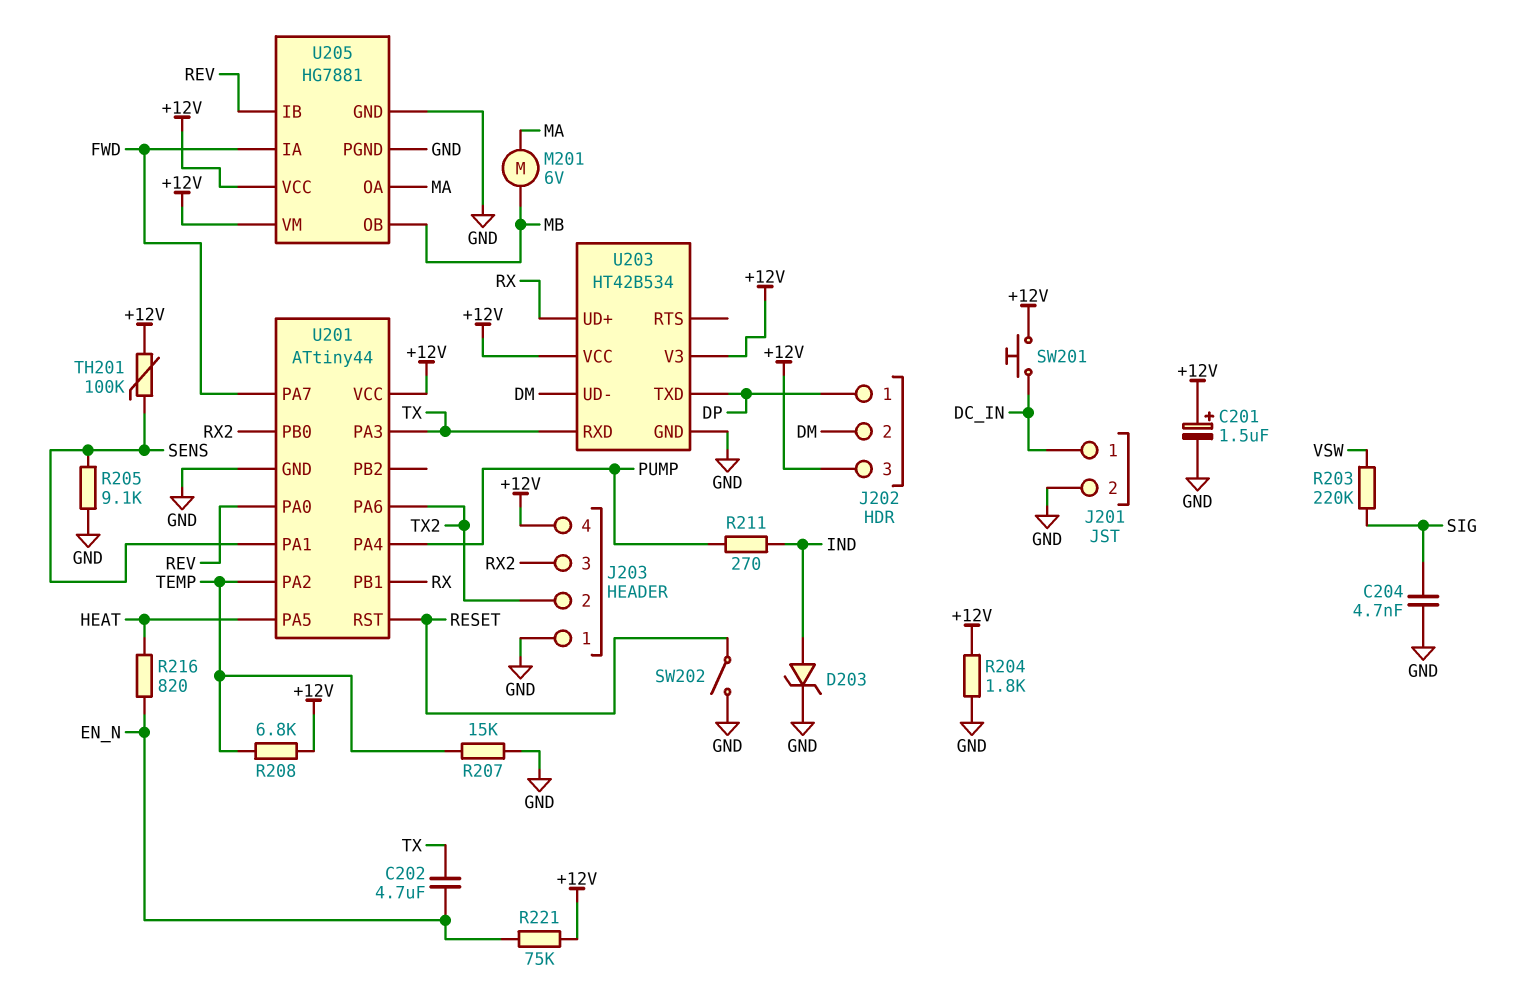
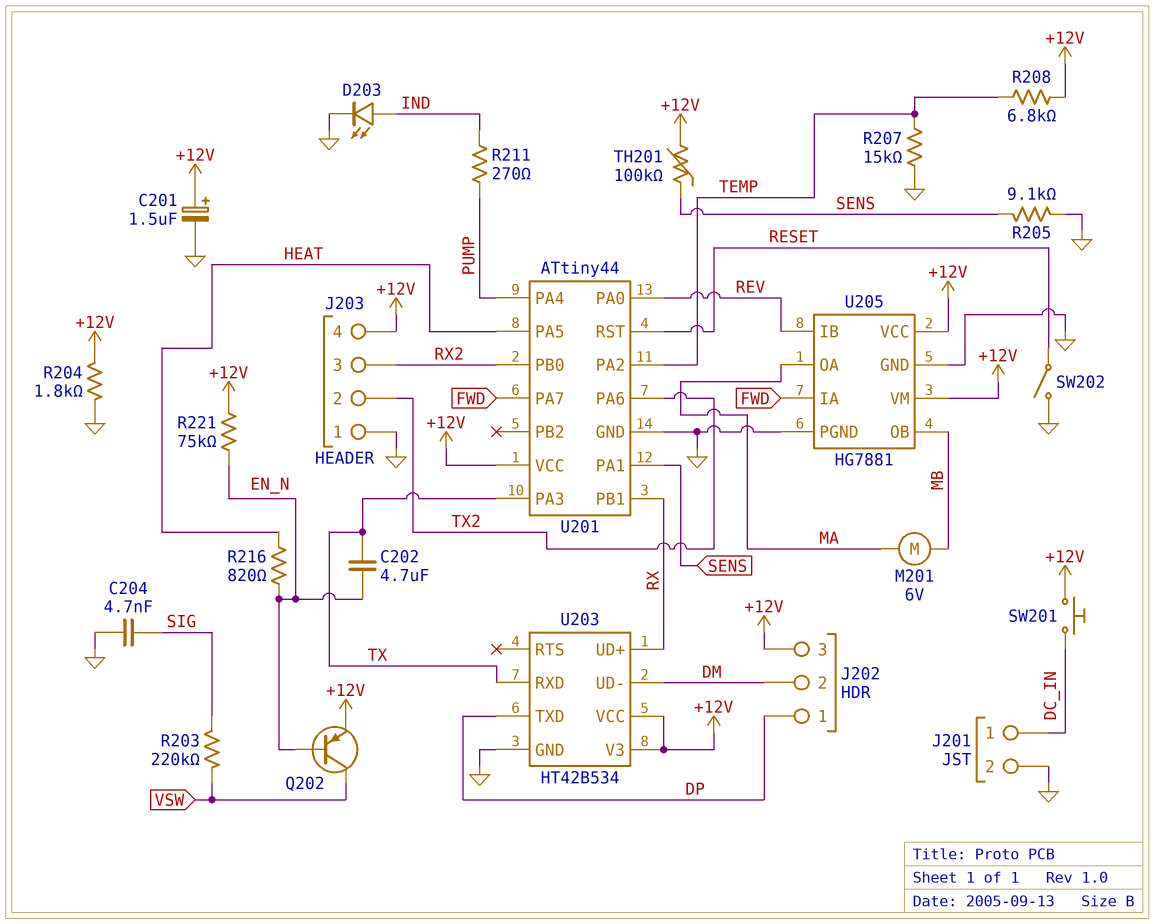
D203: zener (A IND, K GND) -> LED (A IND, K GND)
Q202: none -> PNP (B EN_N, C VSW, E +12V)

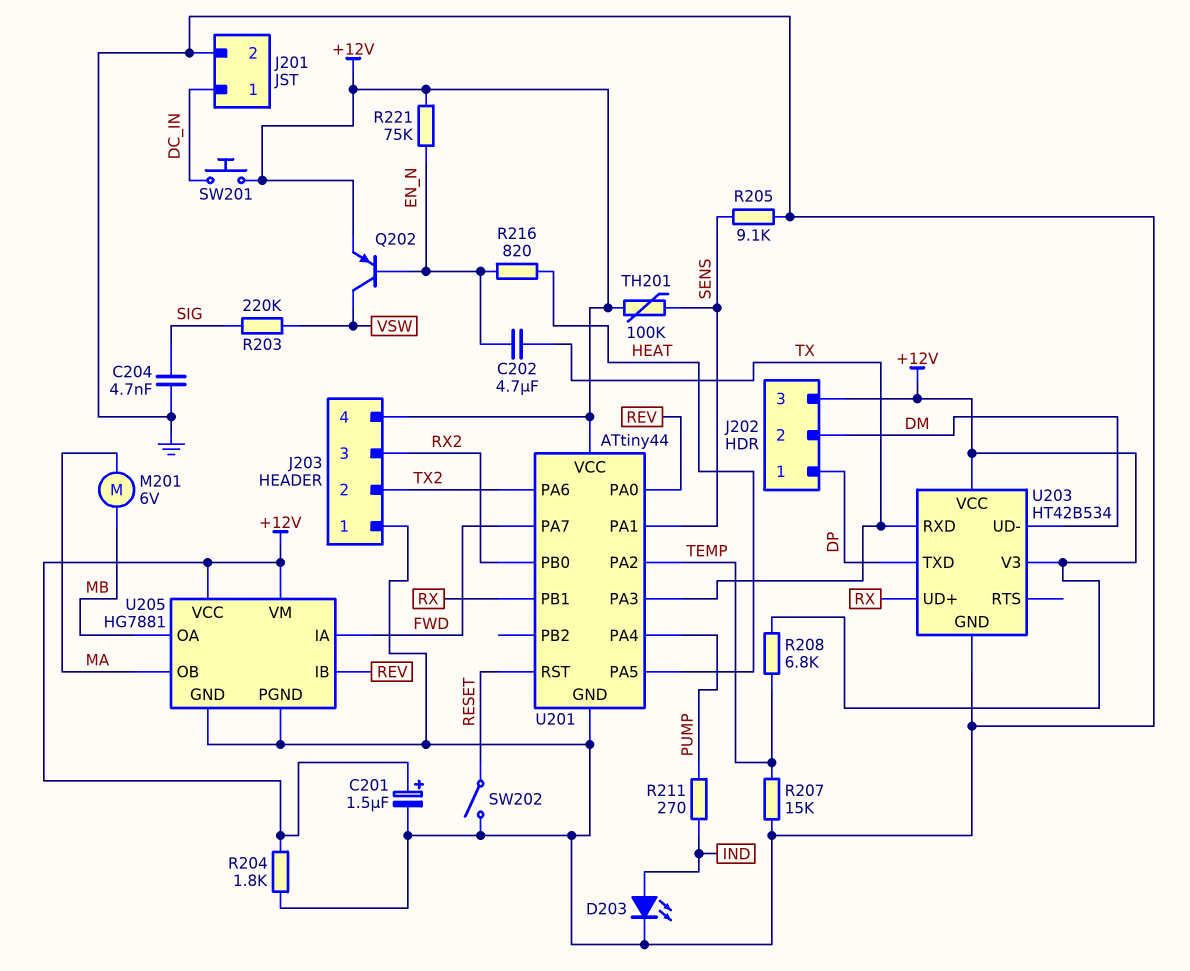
U205 pin OA: MA -> MB
U205 pin OB: MB -> MA

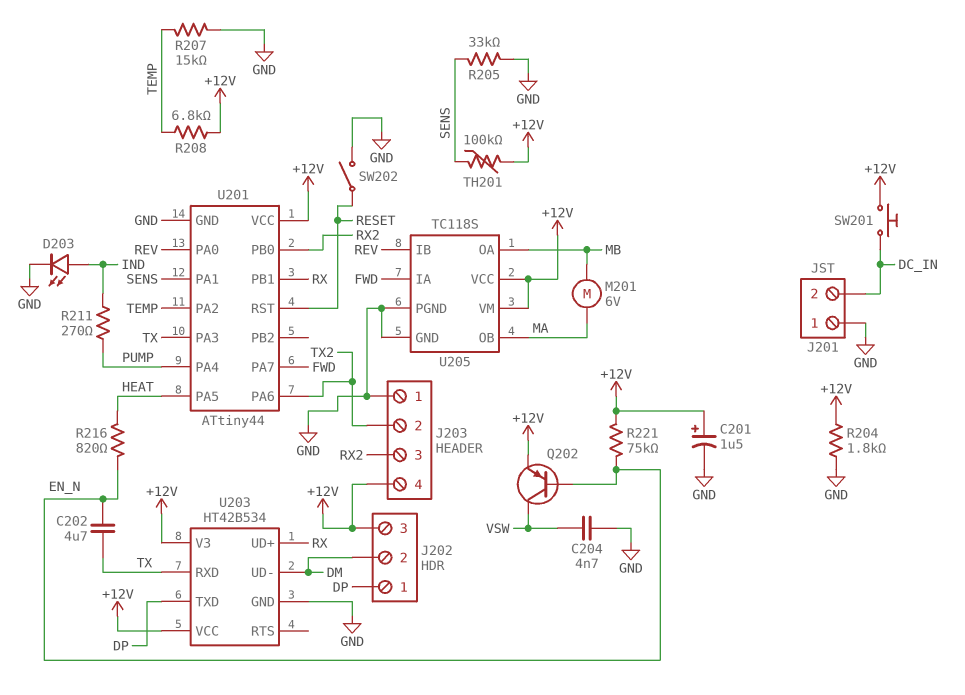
C204: 4.7nF (GND, SIG) -> 4.7nF (GND, VSW)
J201 pin 1: DC_IN -> GND
J201 pin 2: GND -> DC_IN
R203: 220k (SIG, VSW) -> none
R205: 9.1k (GND, SENS) -> 33k (GND, SENS)
U205: HG7881 -> TC118S

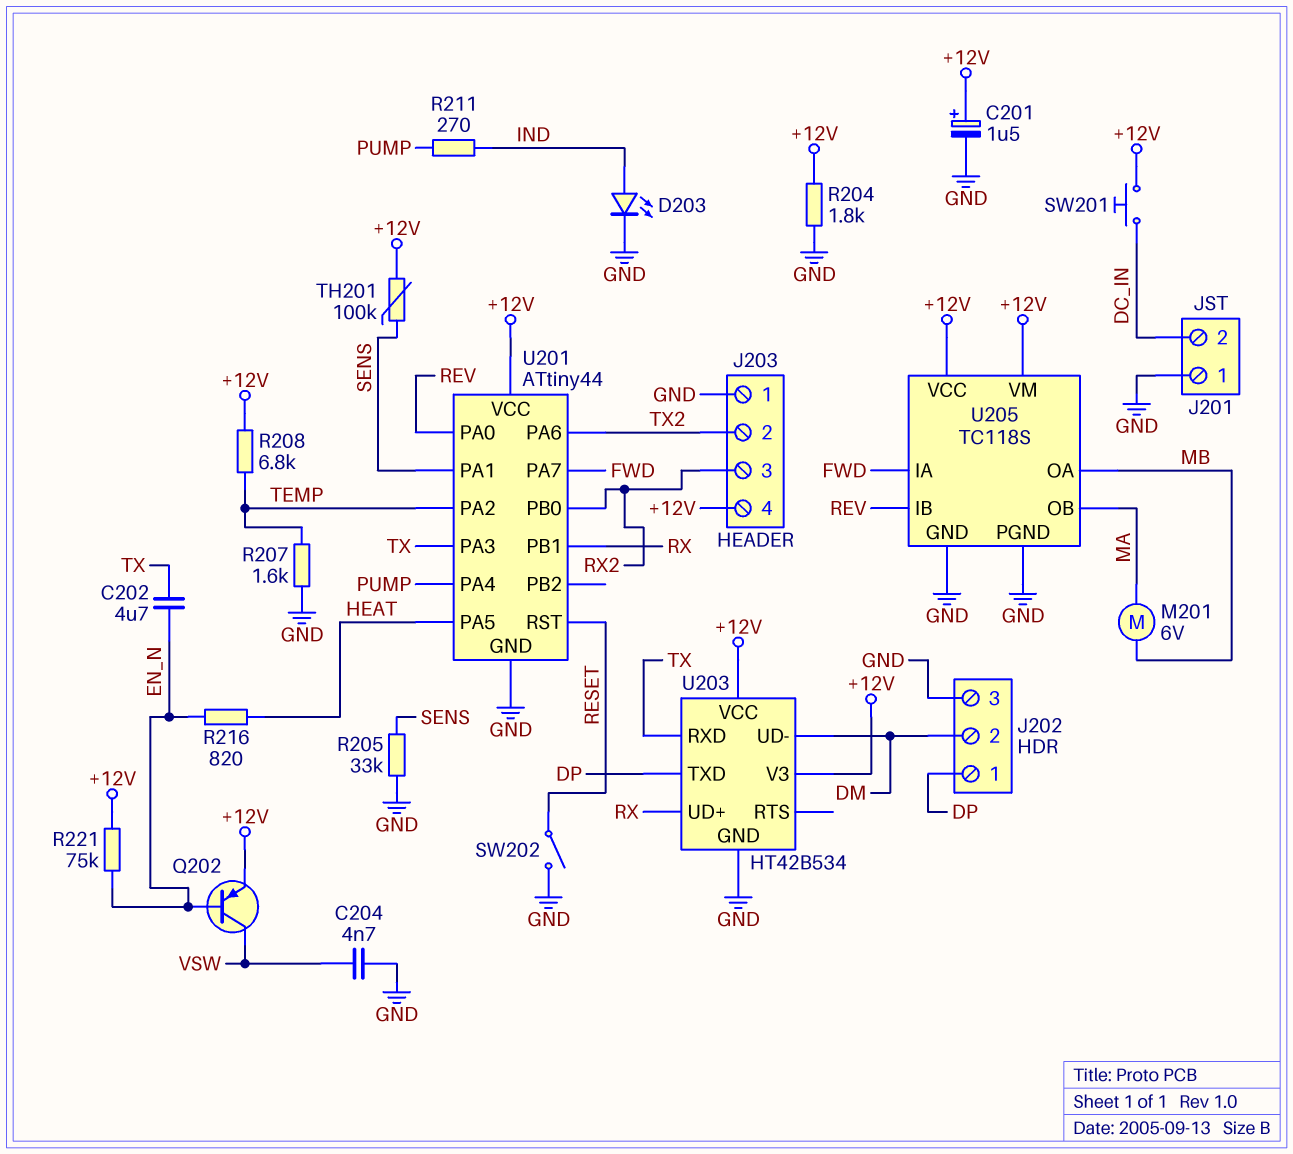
J202 pin 3: +12V -> GND
R207: 15k (GND, TEMP) -> 1.6k (GND, TEMP)

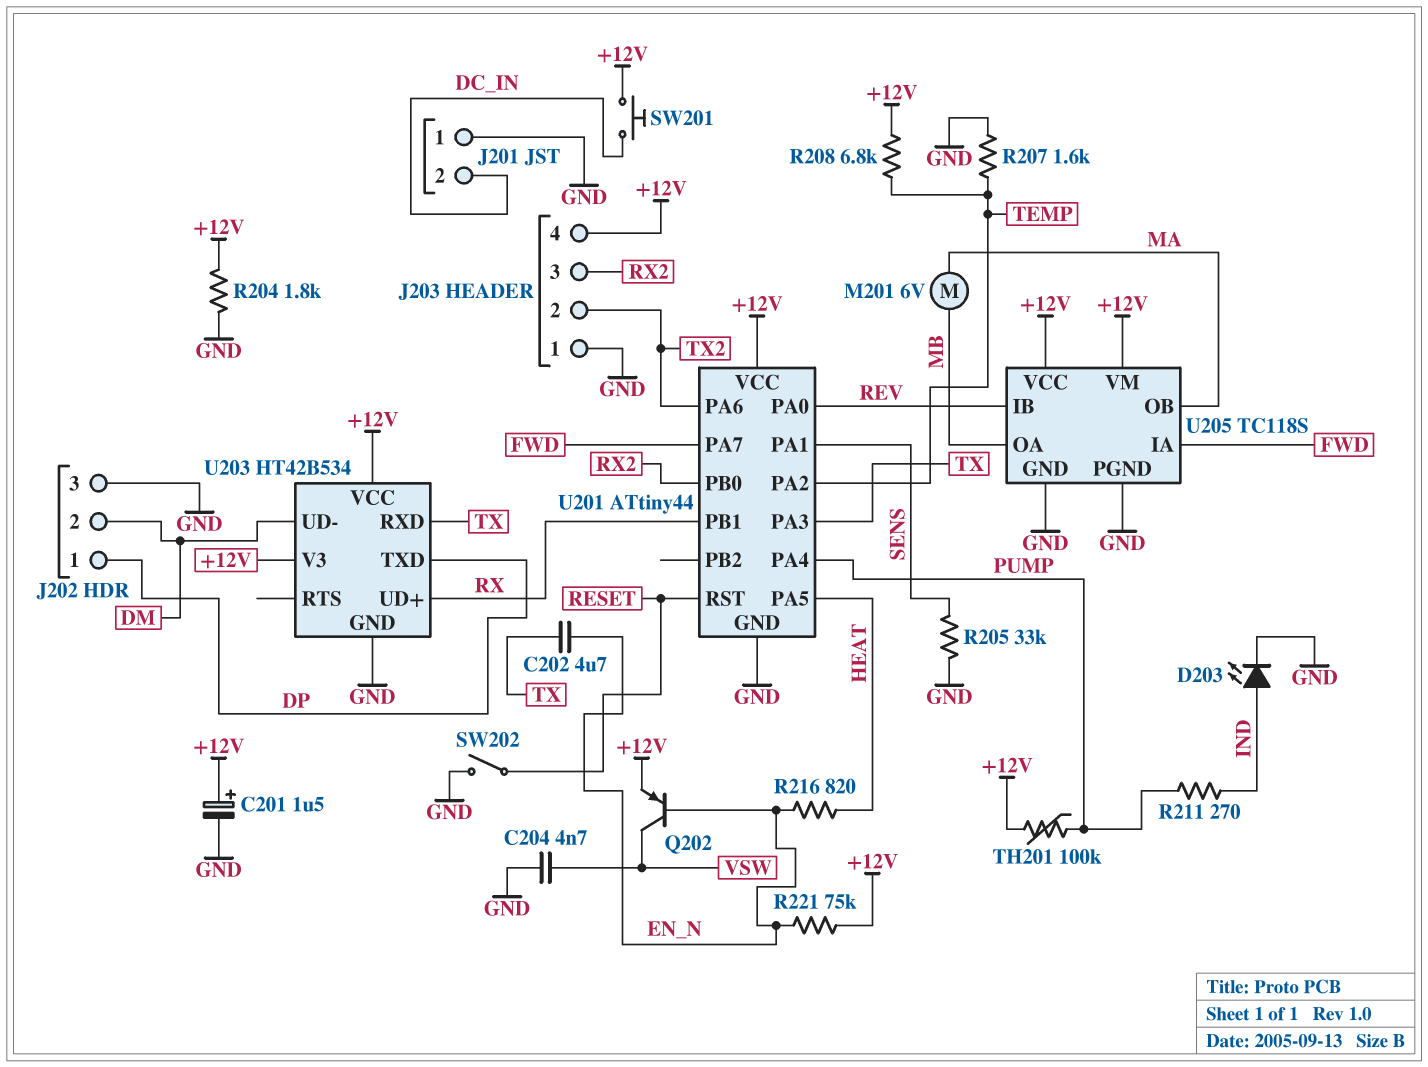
TH201: 100k (+12V, SENS) -> 100k (+12V, PUMP)

